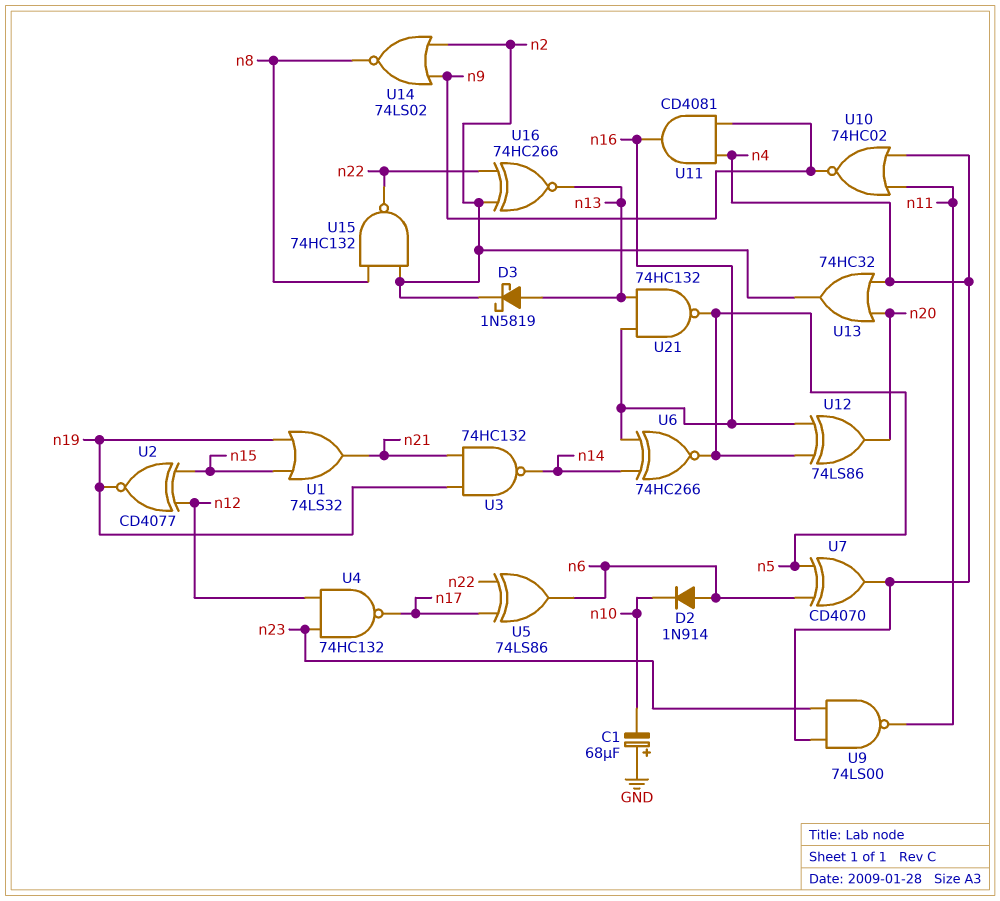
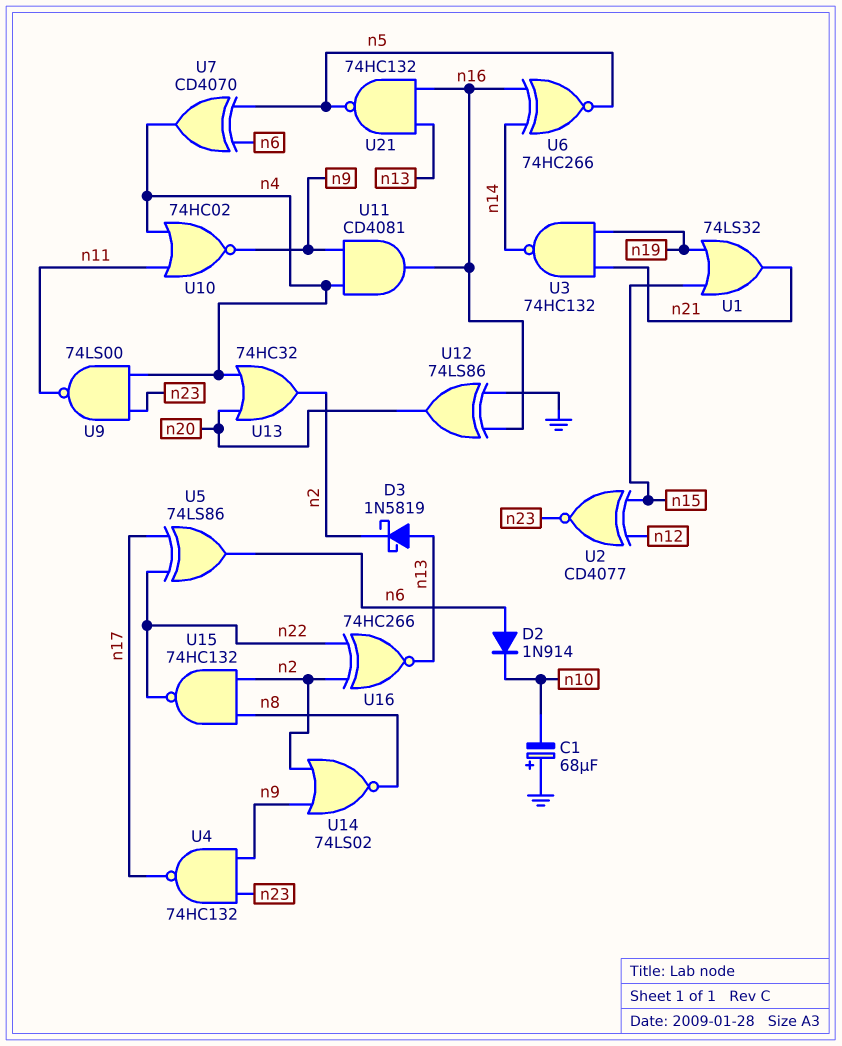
U2: XNOR CD4077 (in n12, in n15, out n19) -> XNOR CD4077 (in n12, in n15, out n23)
U4: NAND 74HC132 (in n12, in n23, out n17) -> NAND 74HC132 (in n9, in n23, out n17)
U12: XOR 74LS86 (in n5, in n16, out n20) -> XOR 74LS86 (in GND, in n16, out n20)

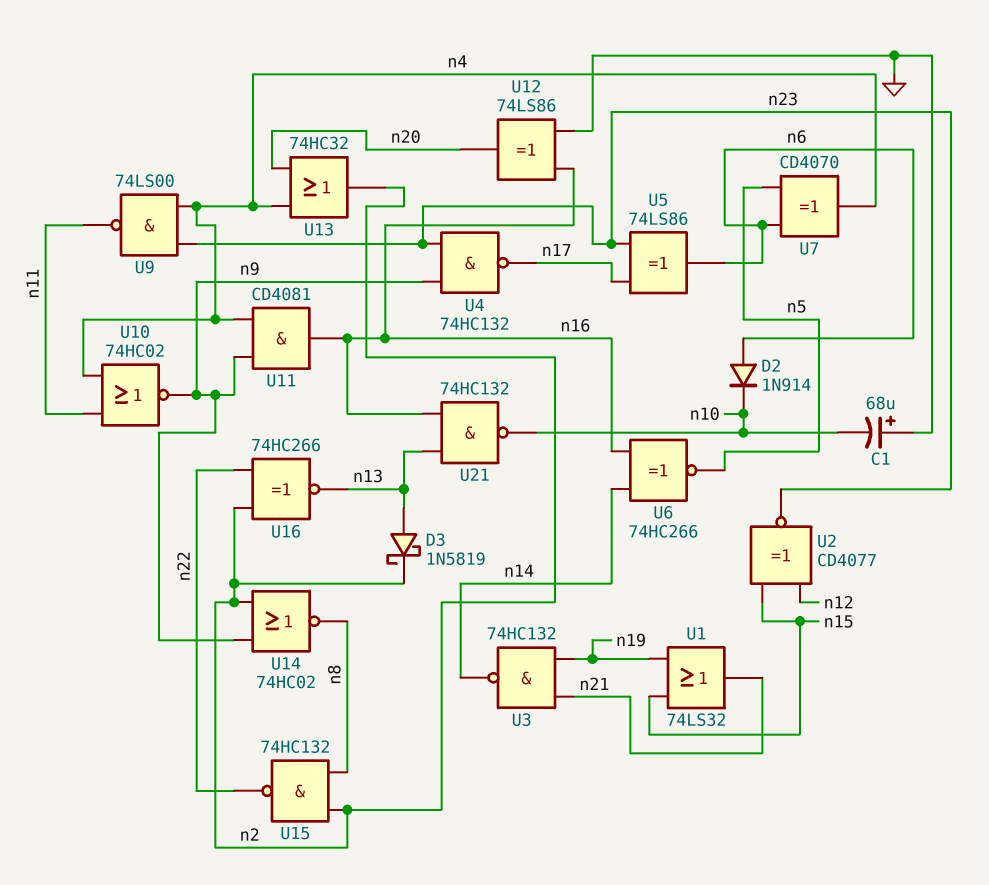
U5: XOR 74LS86 (in n17, in n22, out n6) -> XOR 74LS86 (in n17, in n23, out n6)
U14: NOR 74LS02 (in n2, in n9, out n8) -> NOR 74HC02 (in n2, in n9, out n8)
U21: NAND 74HC132 (in n13, in n16, out n5) -> NAND 74HC132 (in n13, in n16, out n10)

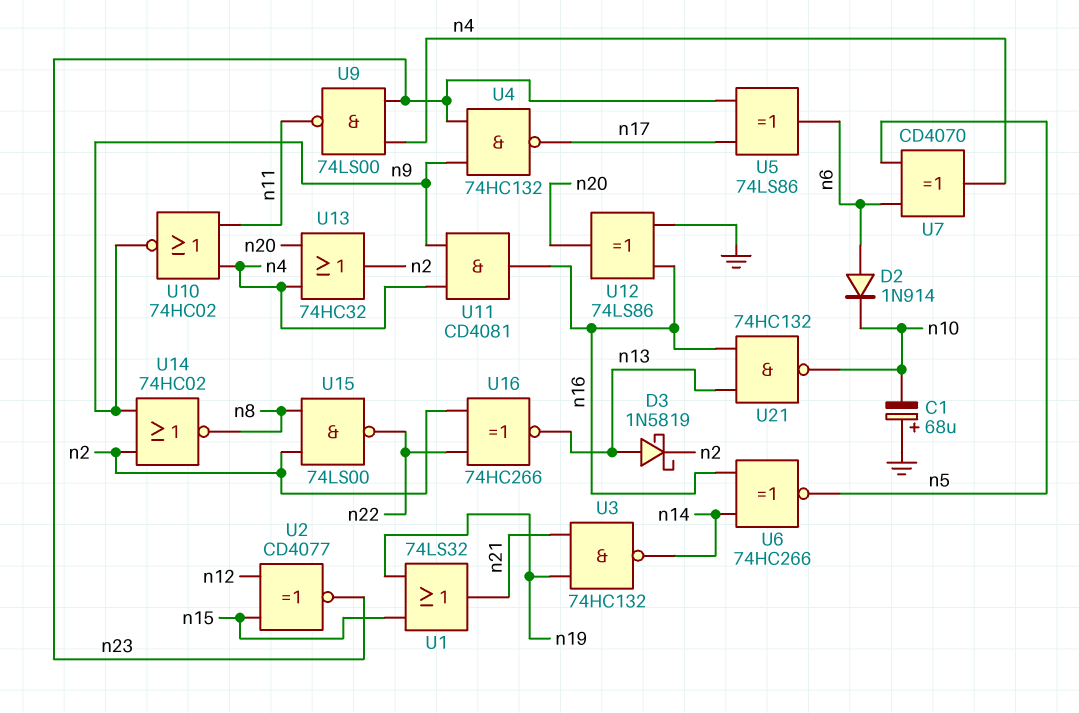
U15: NAND 74HC132 (in n2, in n8, out n22) -> NAND 74LS00 (in n2, in n8, out n22)

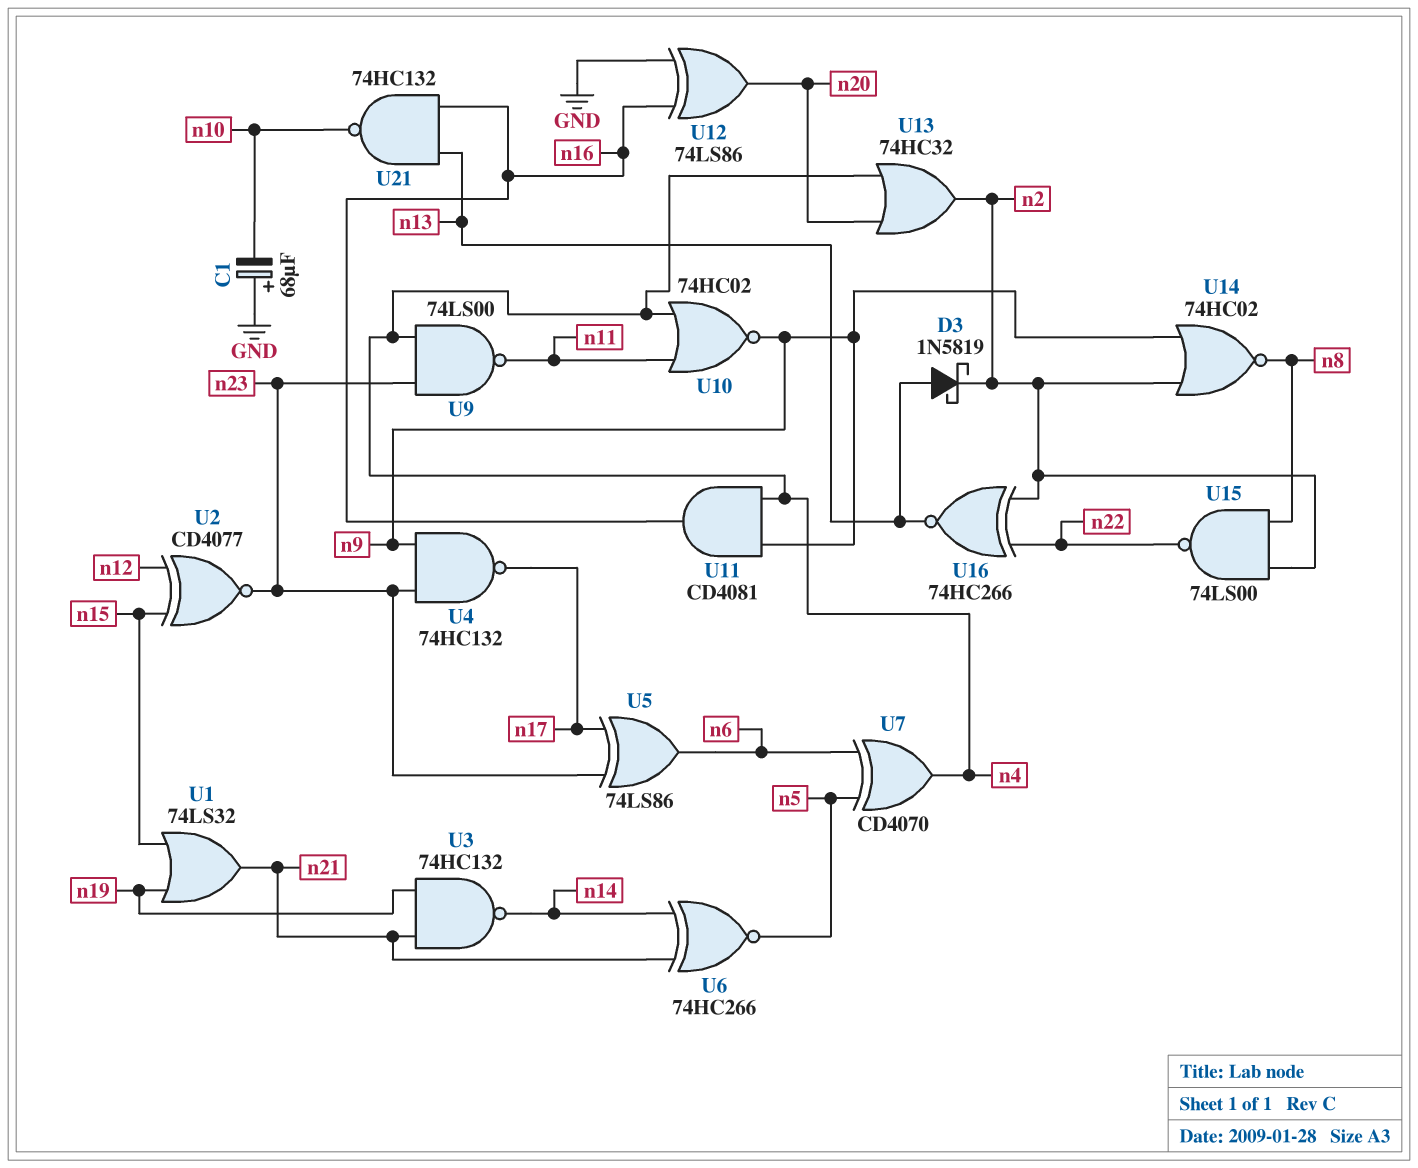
D2: diode 1N914 (A n6, K n10) -> none
U6: XNOR 74HC266 (in n14, in n16, out n5) -> XNOR 74HC266 (in n14, in n21, out n5)

